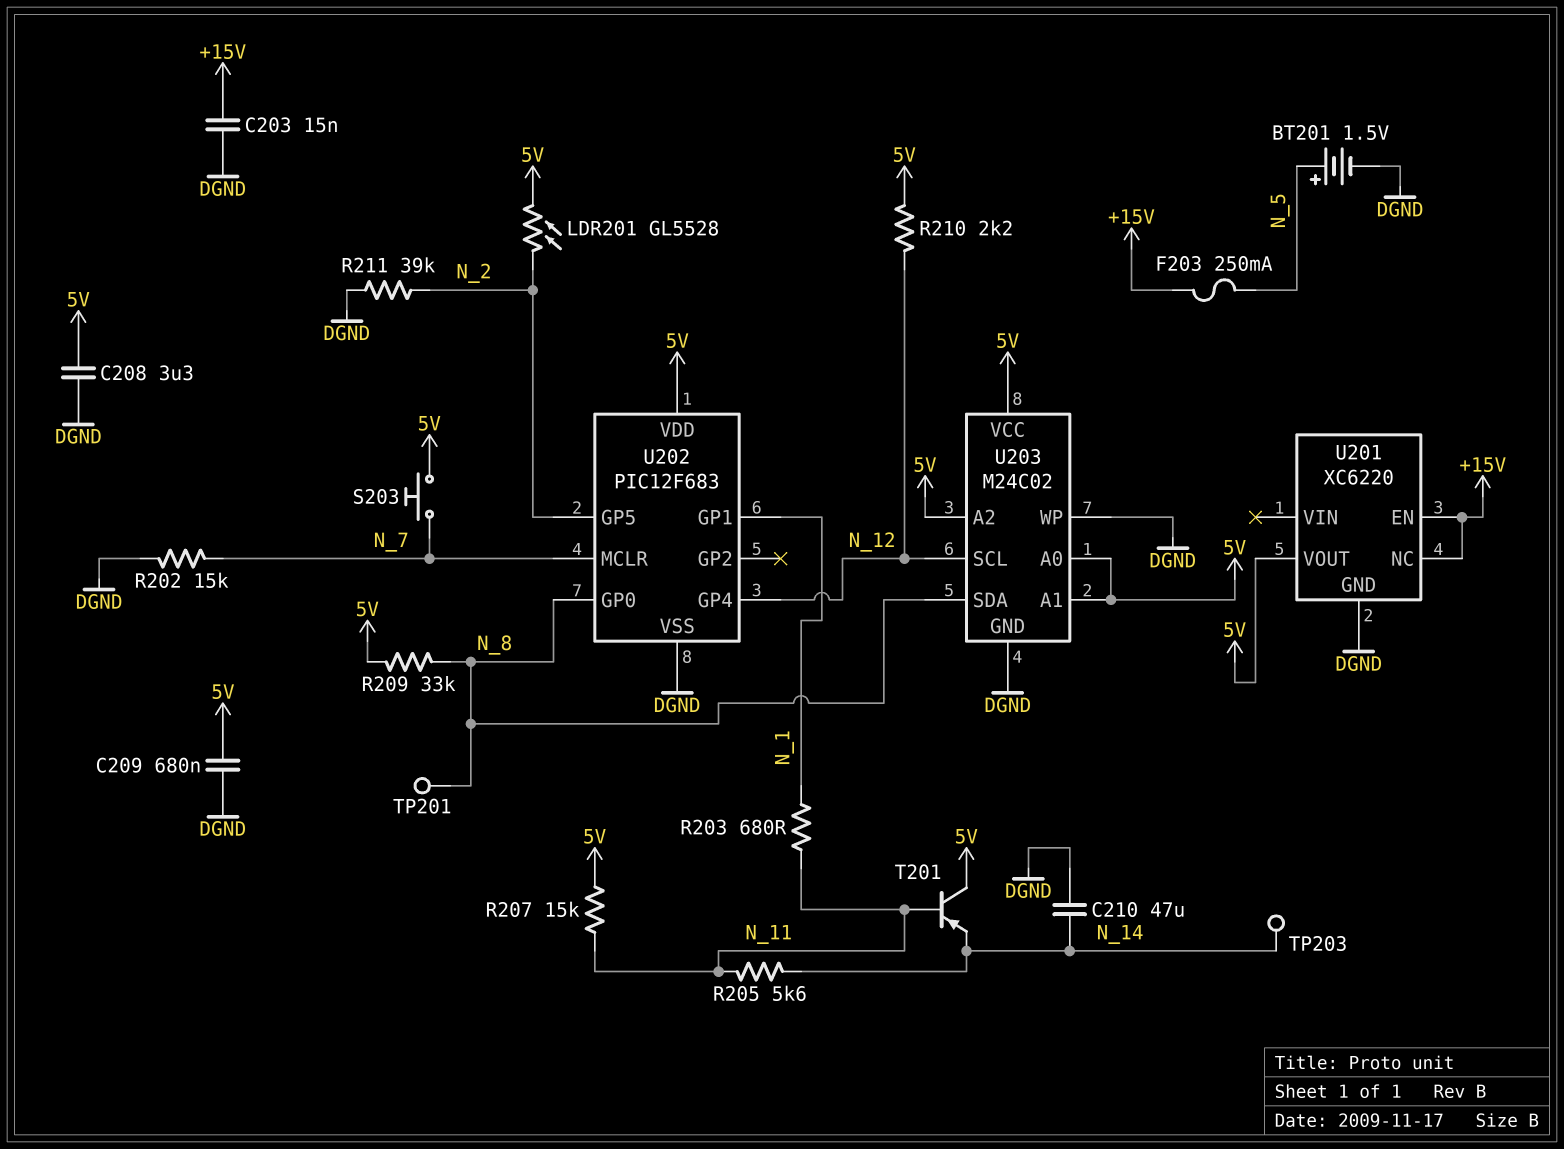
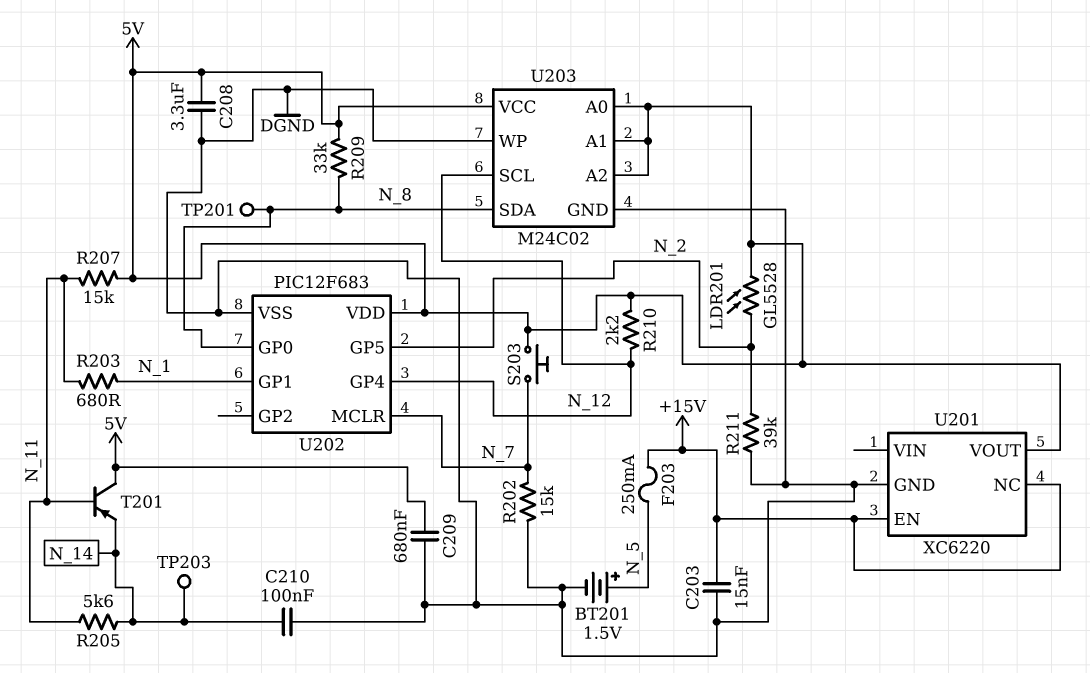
C210: 47uF (DGND, N_14) -> 100nF (DGND, N_14)

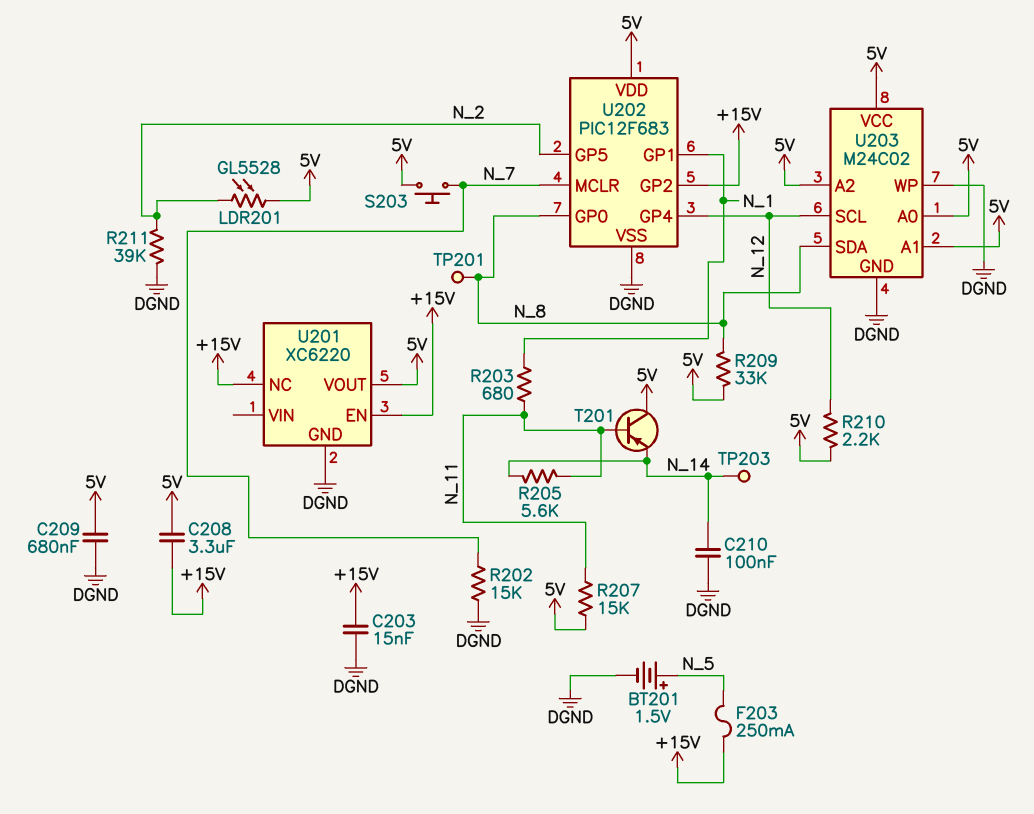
C208: 3.3uF (5V, DGND) -> 3.3uF (+15V, 5V)
U202 pin GP2: none -> +15V

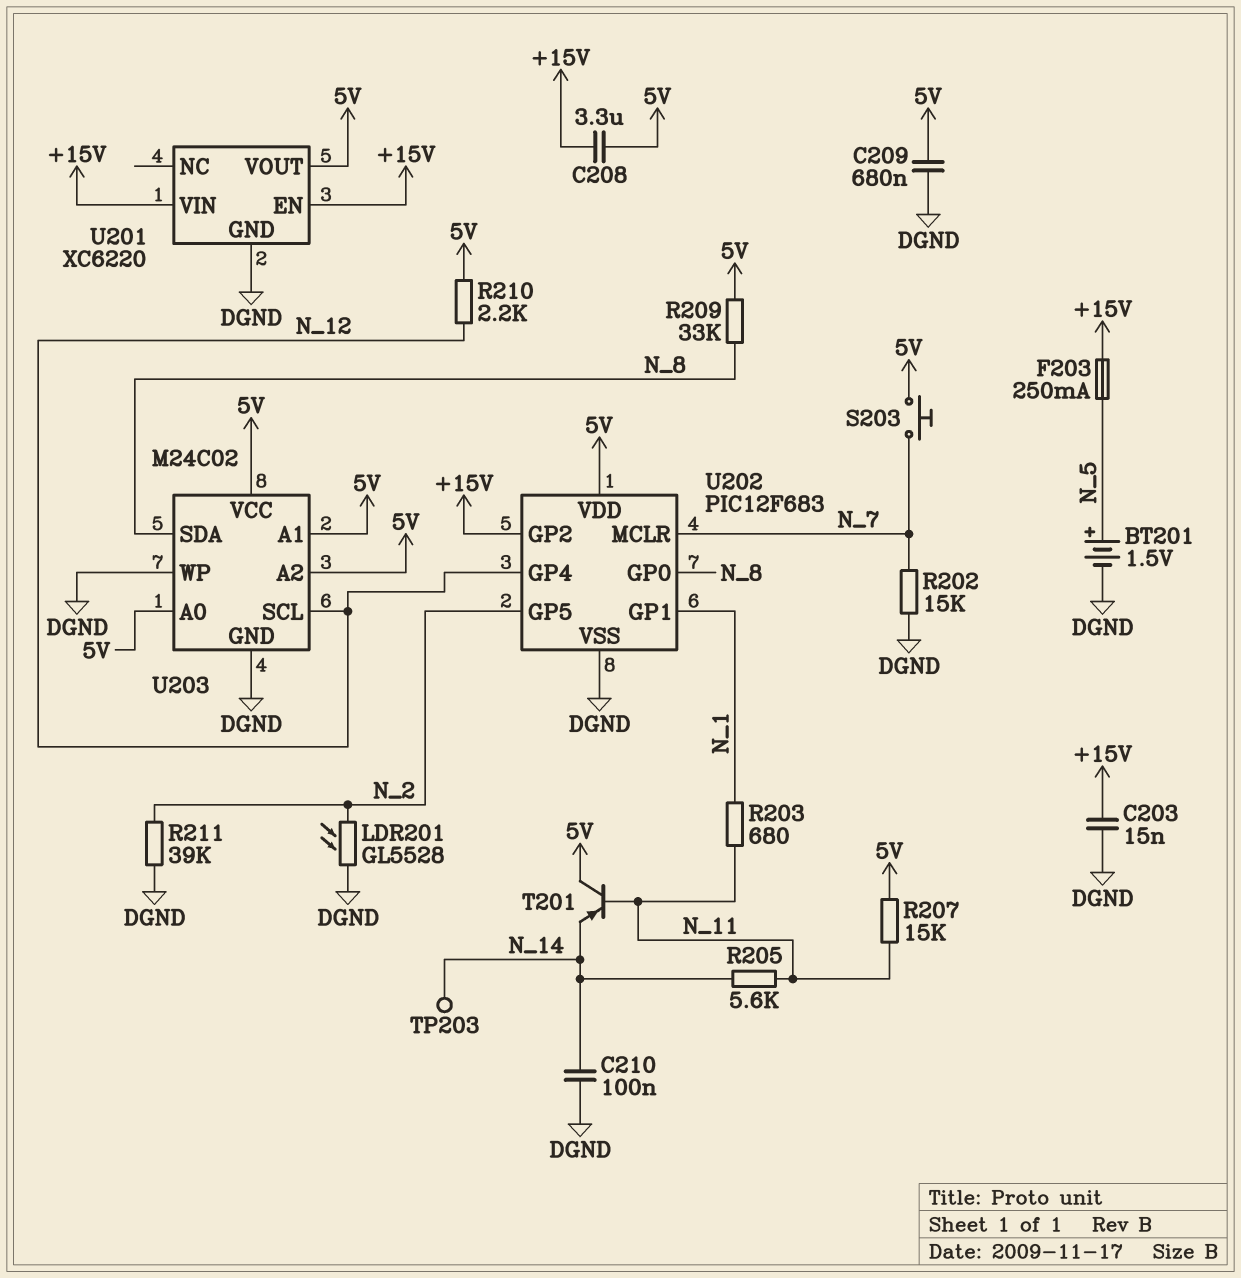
LDR201: GL5528 (5V, N_2) -> GL5528 (DGND, N_2)
TP201: test point (N_8) -> none
U201 pin NC: +15V -> none
U201 pin VIN: none -> +15V

